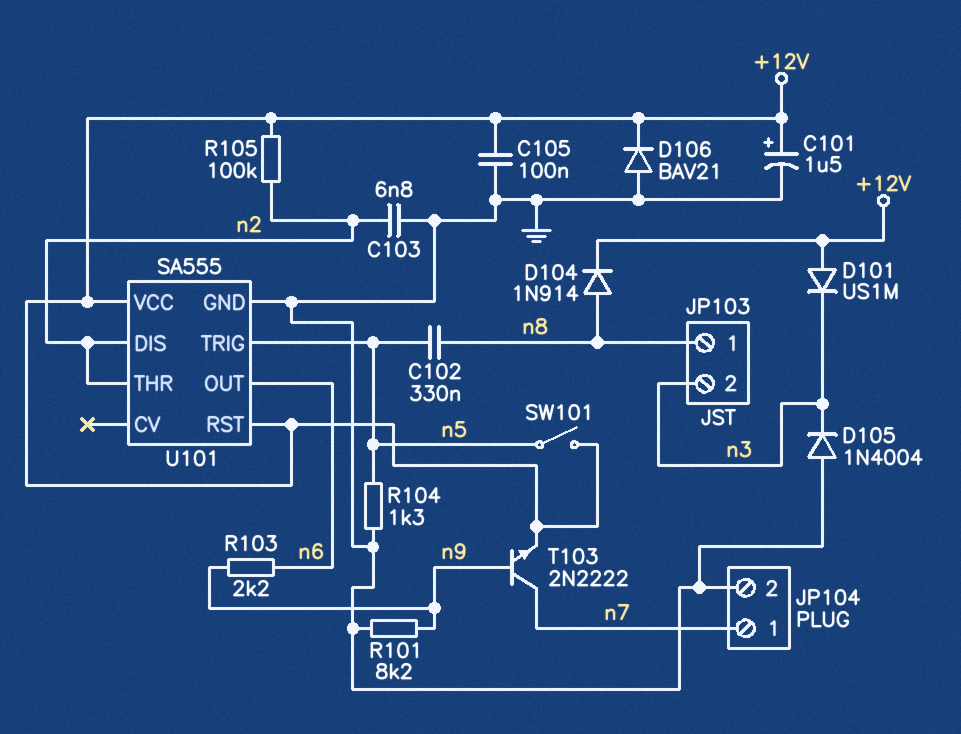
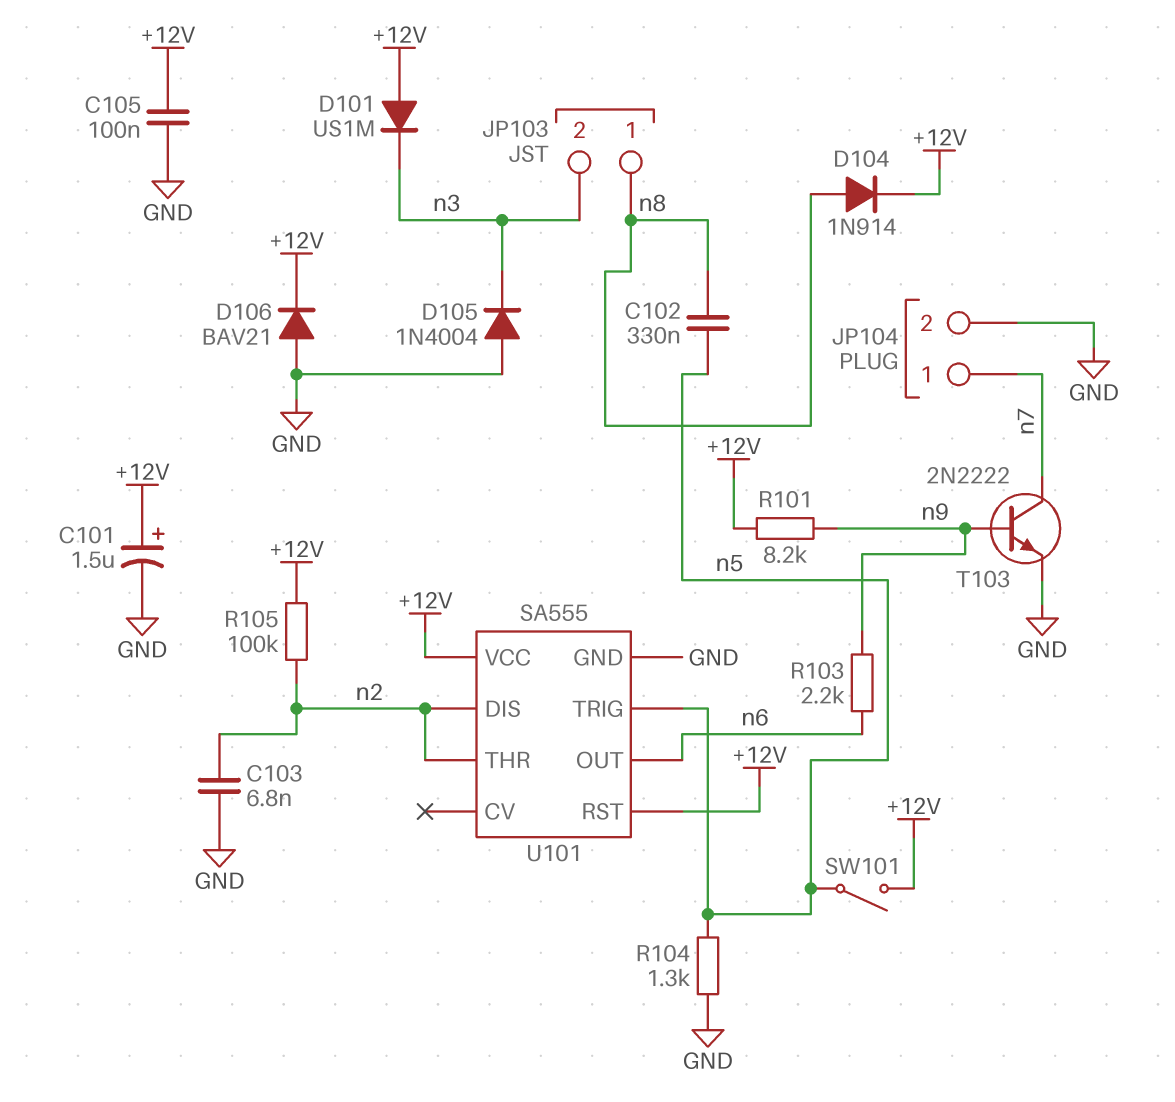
R101: 8.2k (GND, n9) -> 8.2k (+12V, n9)
T103: NPN 2N2222 (B n9, C n7, E +12V) -> NPN 2N2222 (B n9, C n7, E GND)

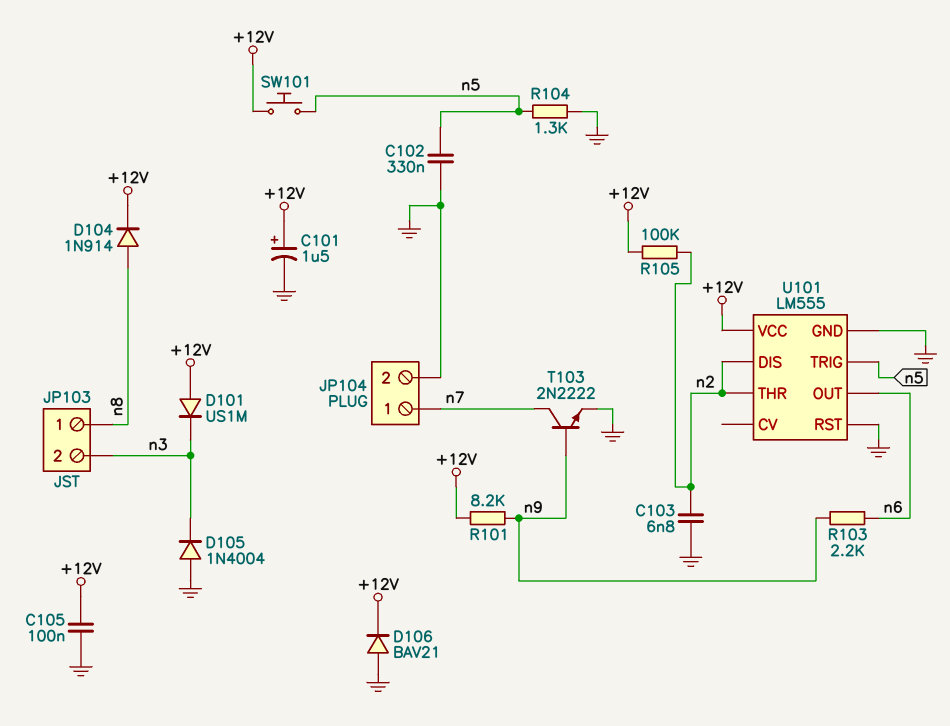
C102: 330nF (n5, n8) -> 330nF (GND, n5)
SW101: switch (+12V, n5) -> button (+12V, n5)
U101: SA555 -> LM555
U101 pin RST: +12V -> GND

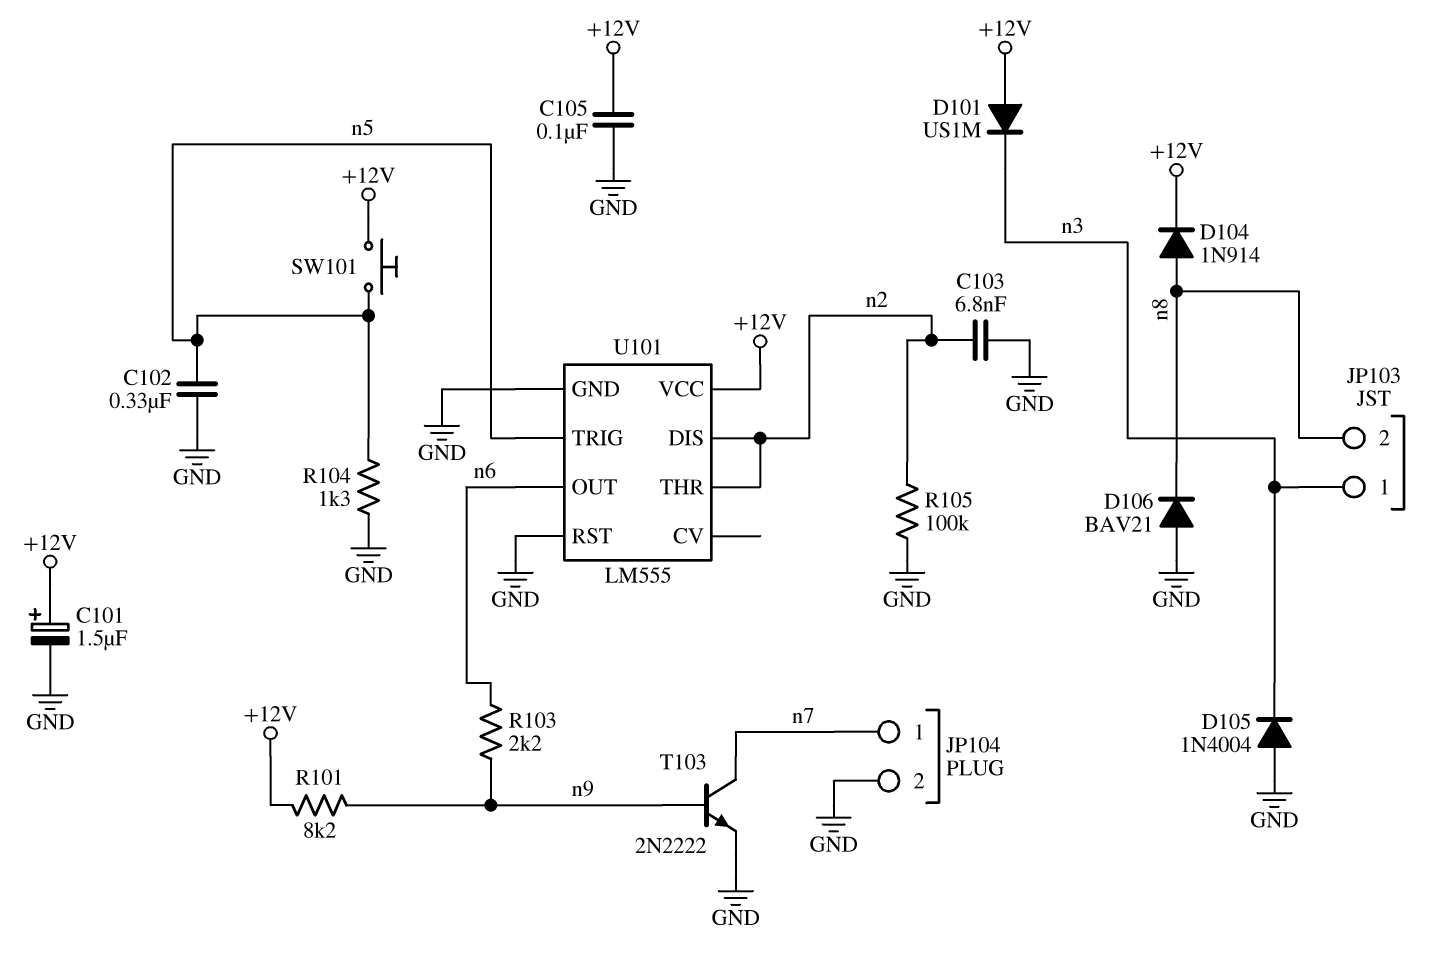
D106: diode BAV21 (A GND, K +12V) -> diode BAV21 (A GND, K n8)
JP103 pin 1: n8 -> n3
JP103 pin 2: n3 -> n8
R105: 100k (+12V, n2) -> 100k (GND, n2)

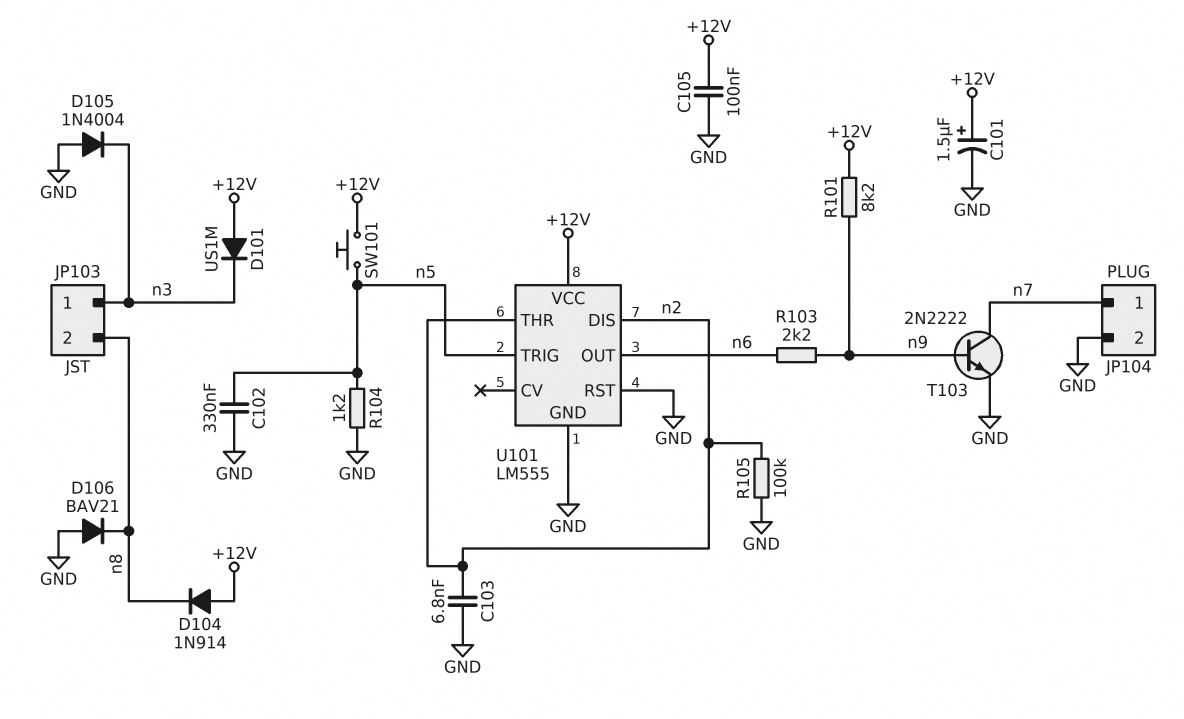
D104: diode 1N914 (A n8, K +12V) -> diode 1N914 (A +12V, K n8)
R104: 1.3k (GND, n5) -> 1.2k (GND, n5)

